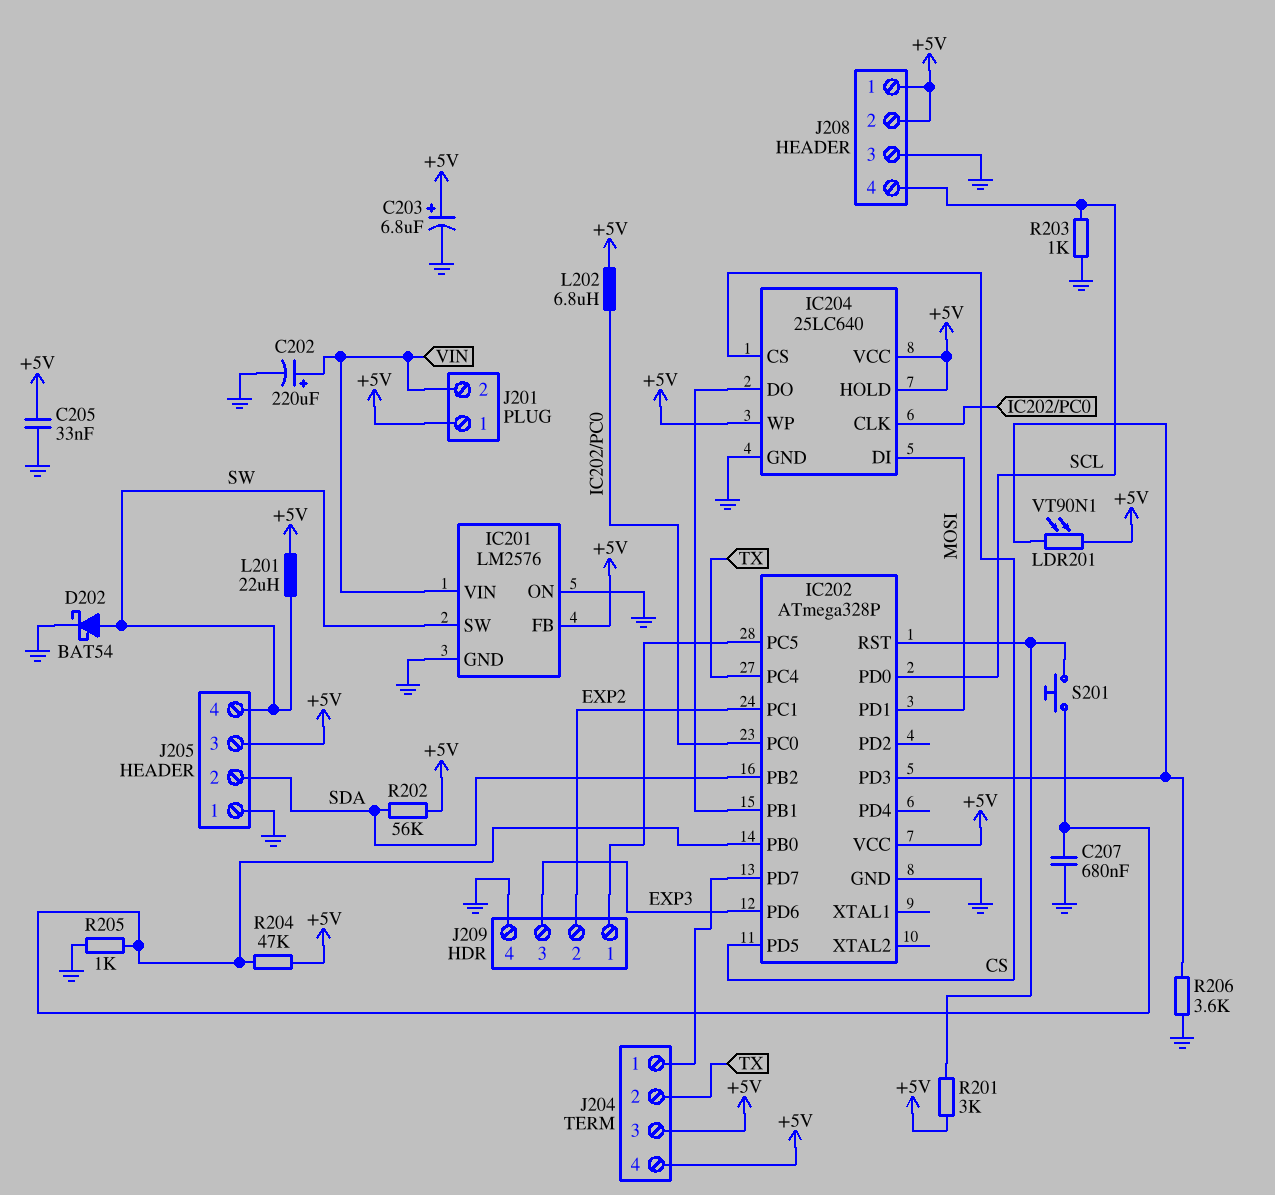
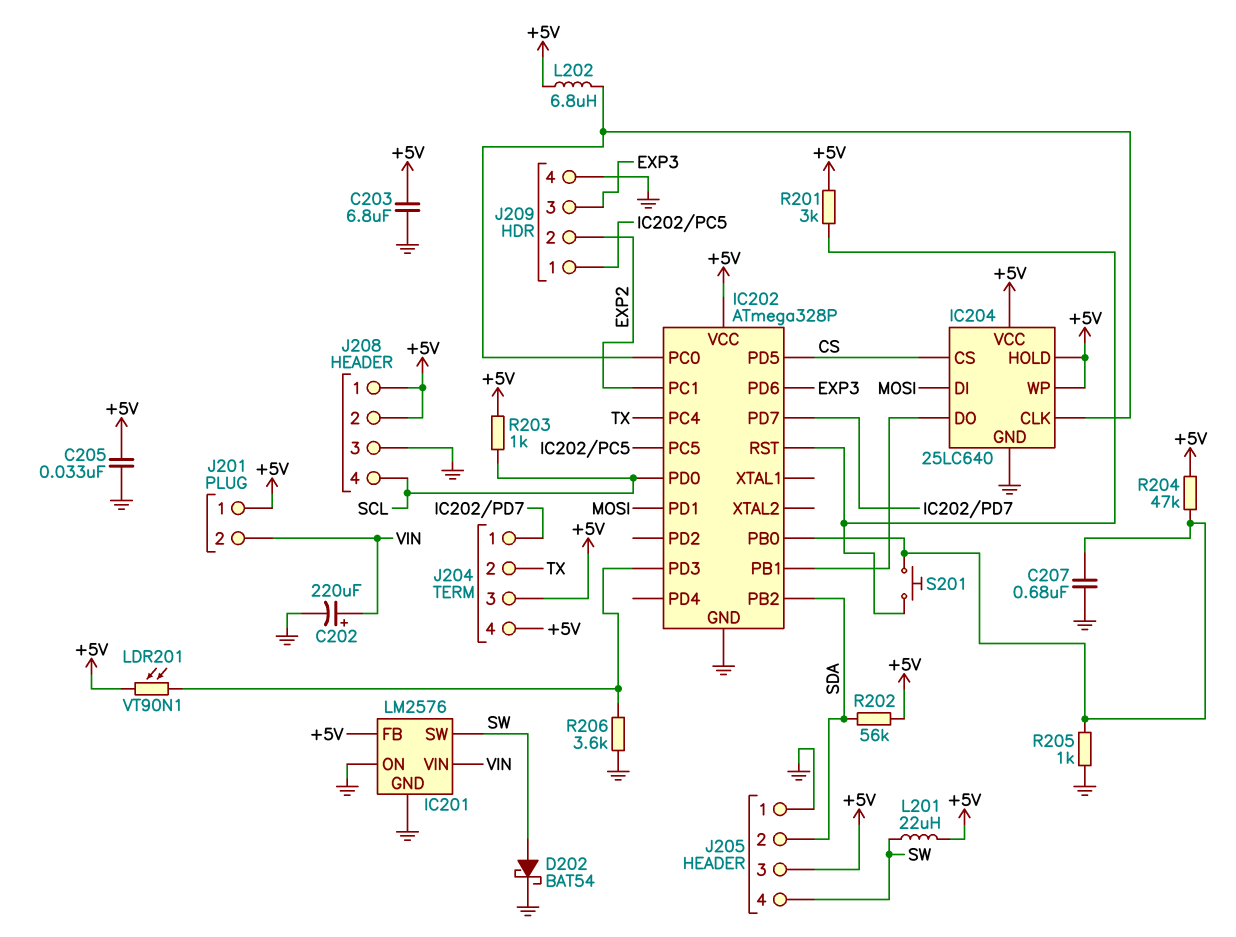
C203: 6.8uF (plus +5V, minus GND) -> 6.8uF (+5V, GND)
R203: 1k (GND, SCL) -> 1k (+5V, SCL)

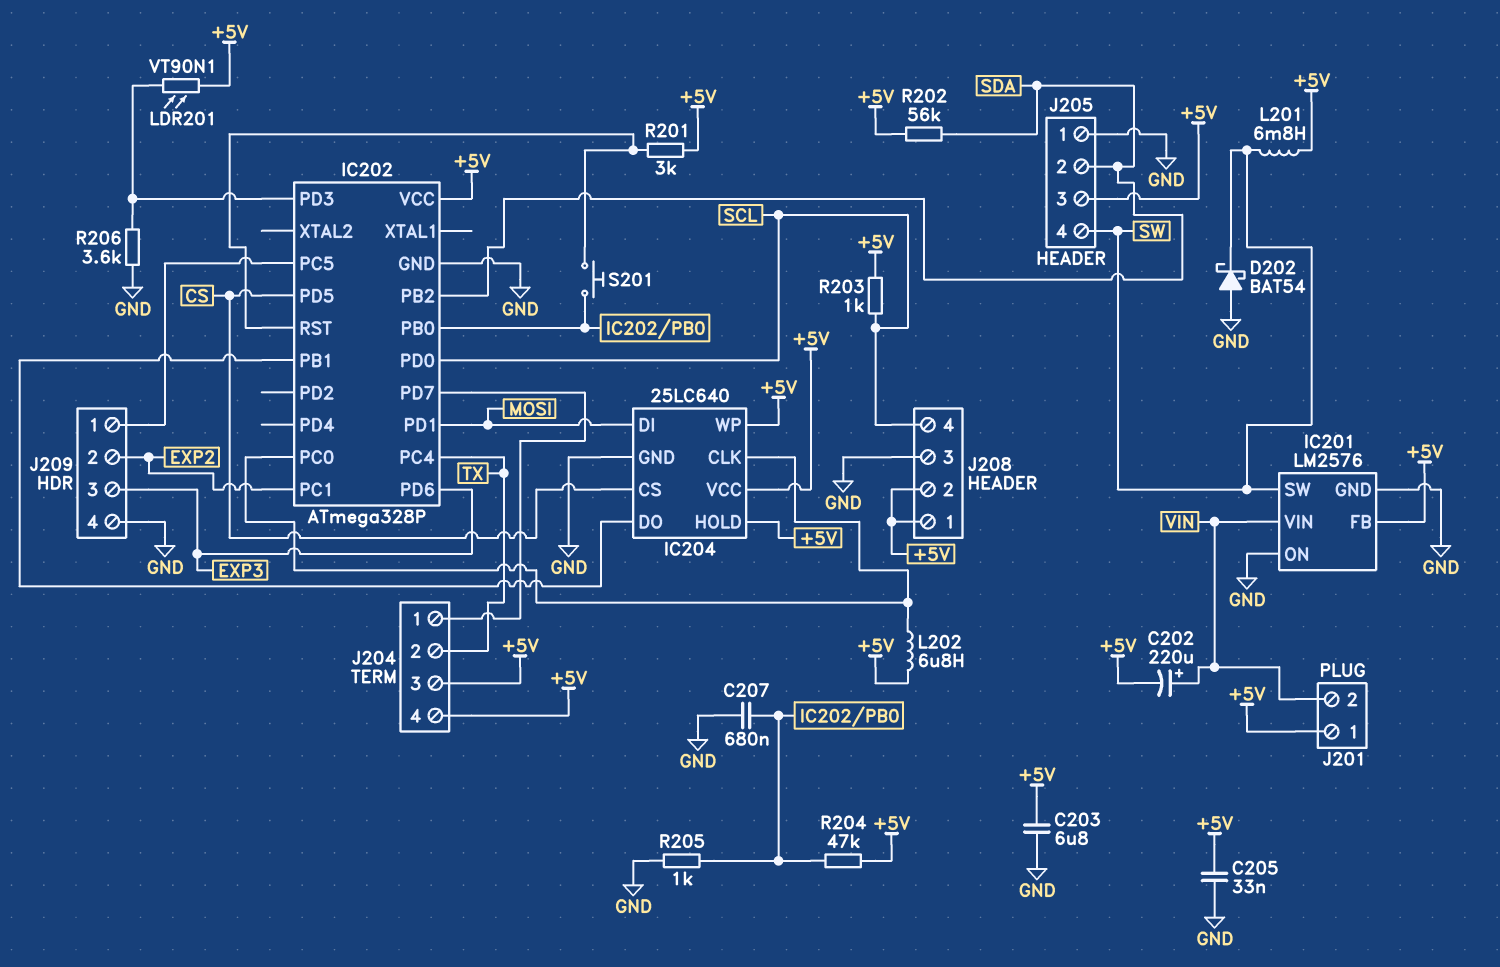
C202: 220uF (plus VIN, minus GND) -> 220uF (plus VIN, minus +5V)
D202: schottky BAT54 (A SW, K GND) -> schottky BAT54 (A GND, K SW)
L201: 22uH (+5V, SW) -> 6.8mH (+5V, SW)

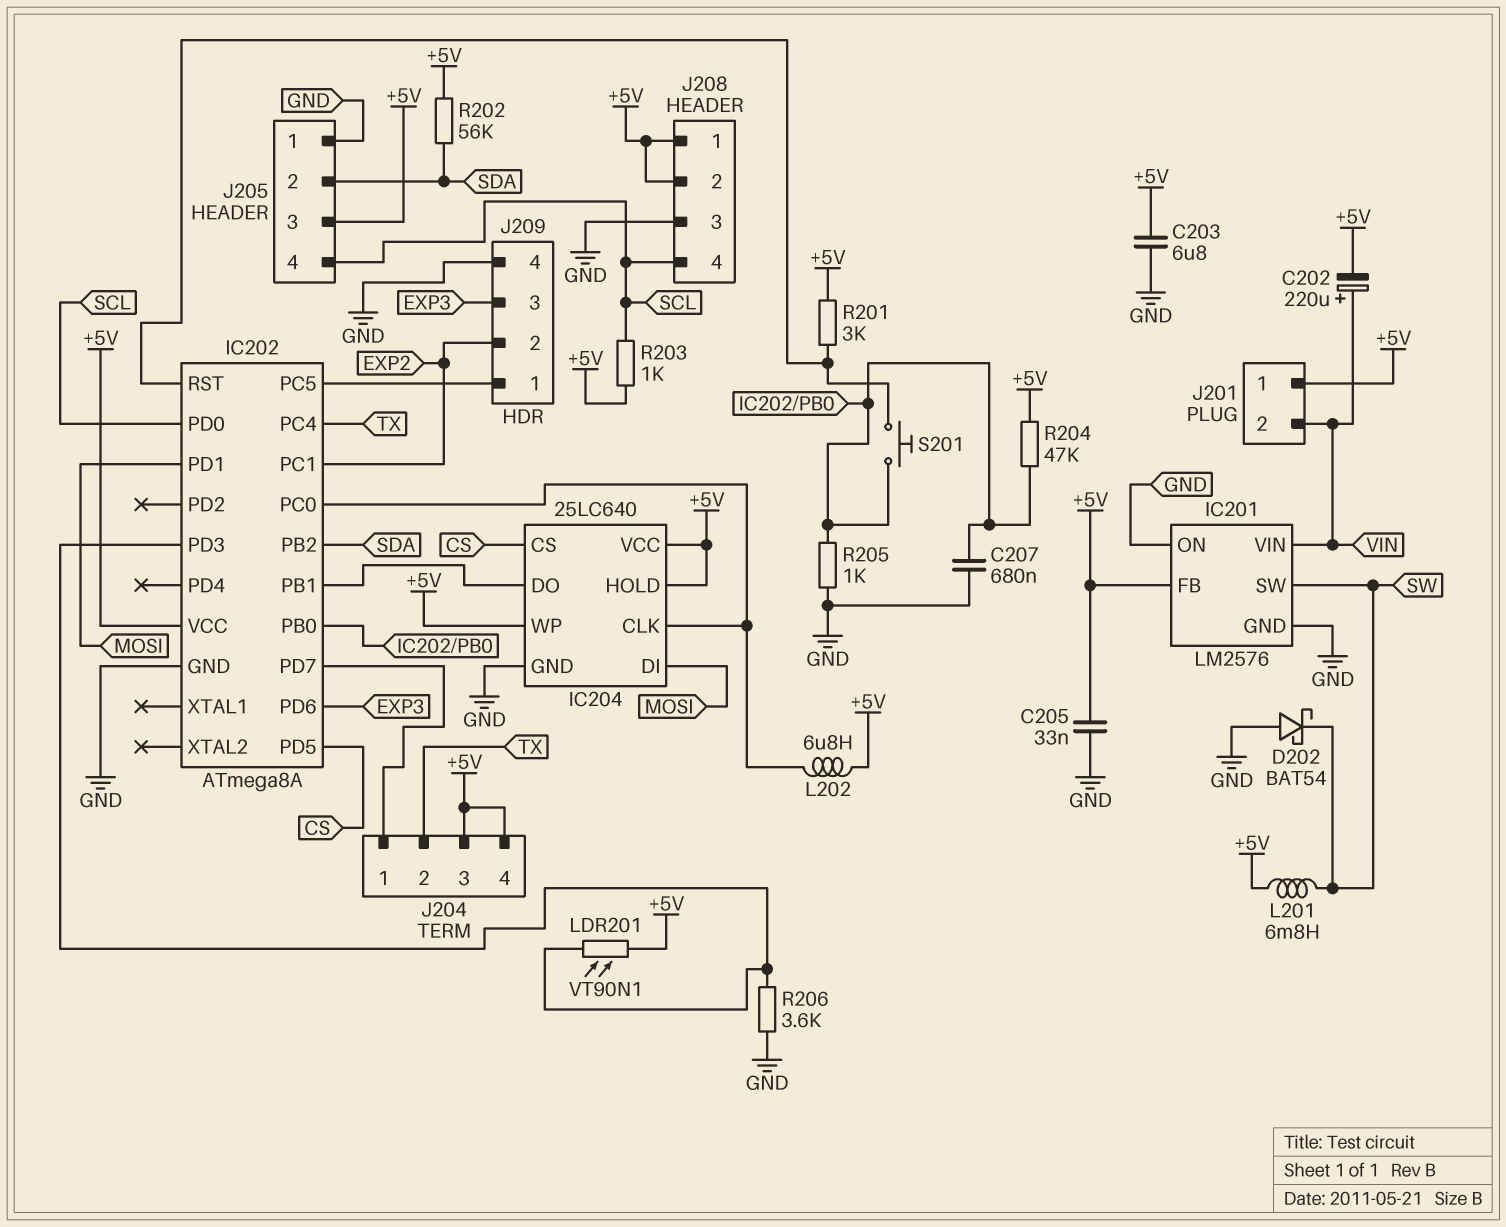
IC202: ATmega328P -> ATmega8A
J205 pin 4: SW -> SCL

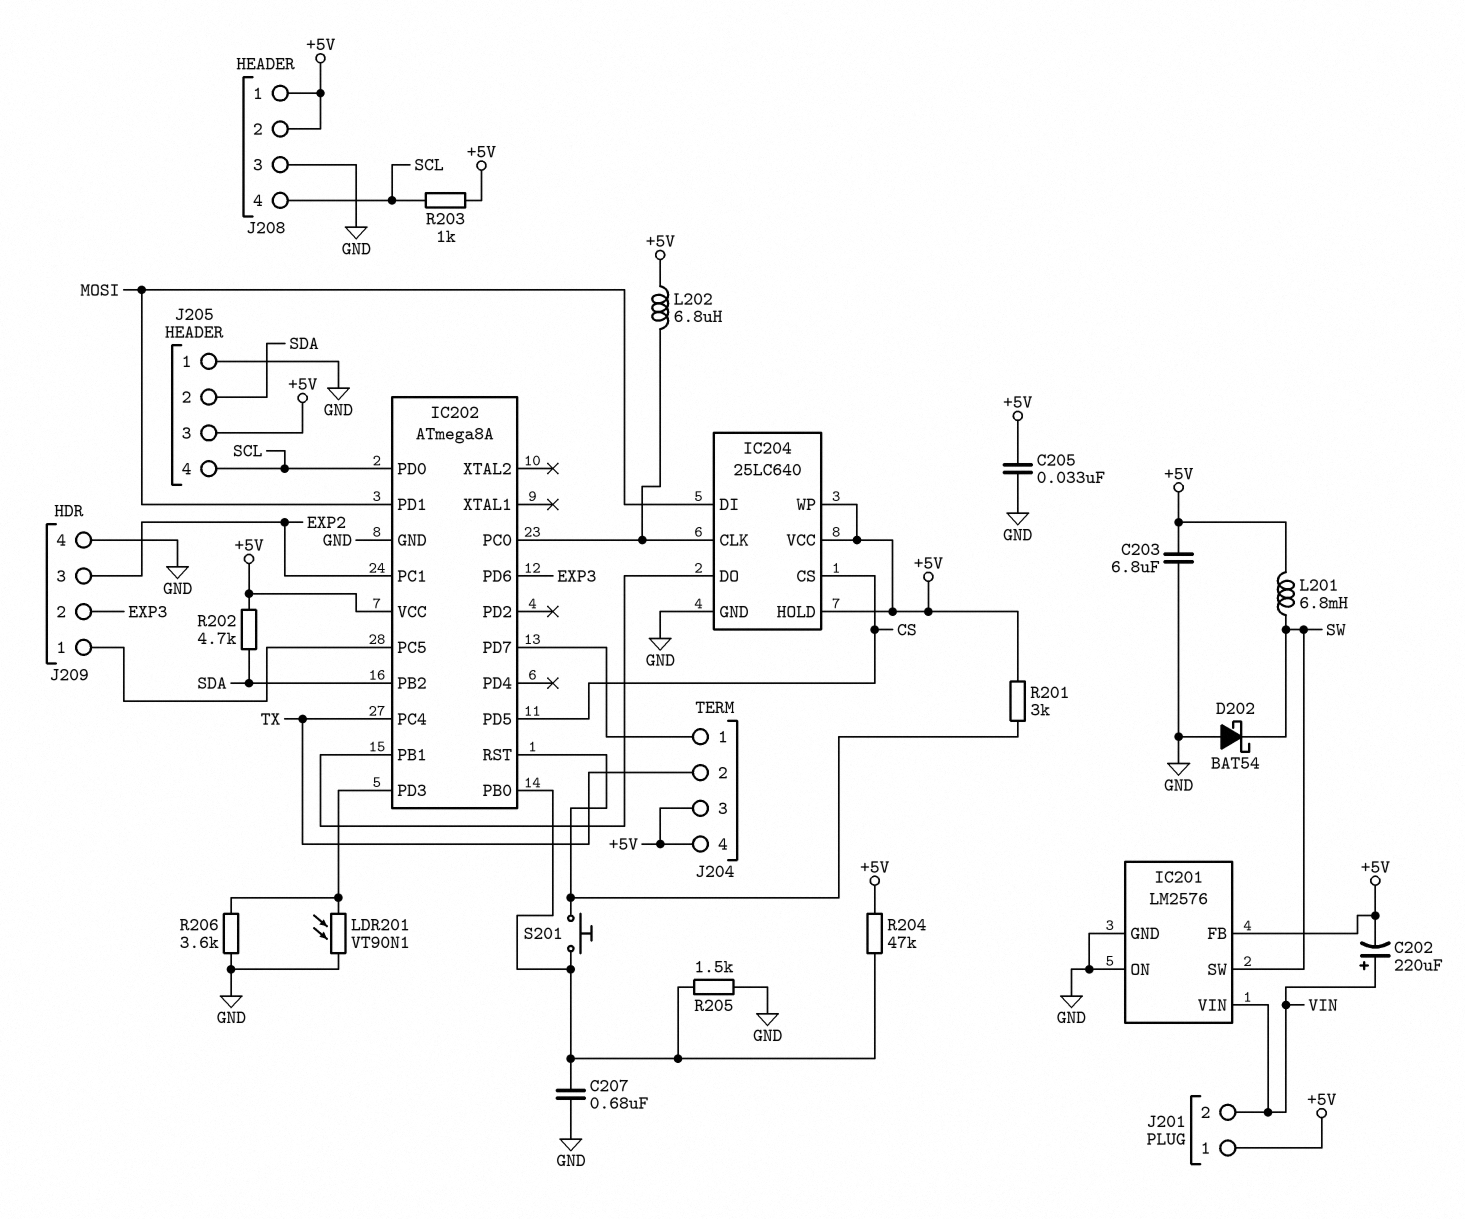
J209 pin 2: EXP2 -> EXP3
J209 pin 3: EXP3 -> EXP2
LDR201: VT90N1 (+5V, IC202/PD3) -> VT90N1 (GND, IC202/PD3)
R202: 56k (+5V, SDA) -> 4.7k (+5V, SDA)
R205: 1k (GND, IC202/PB0) -> 1.5k (GND, IC202/PB0)

